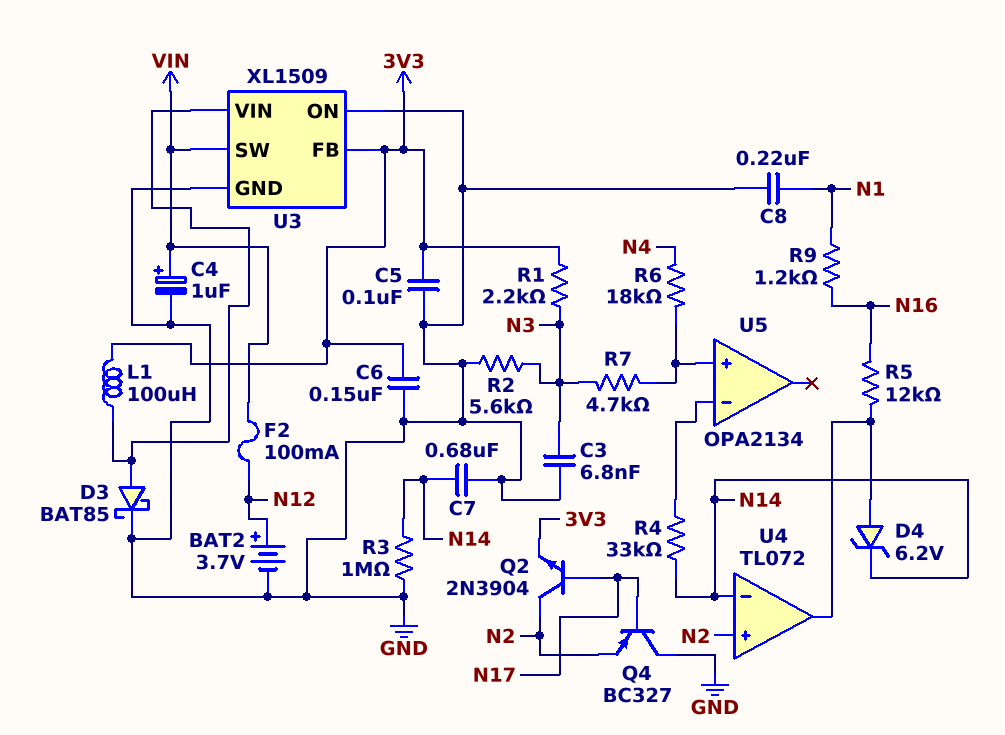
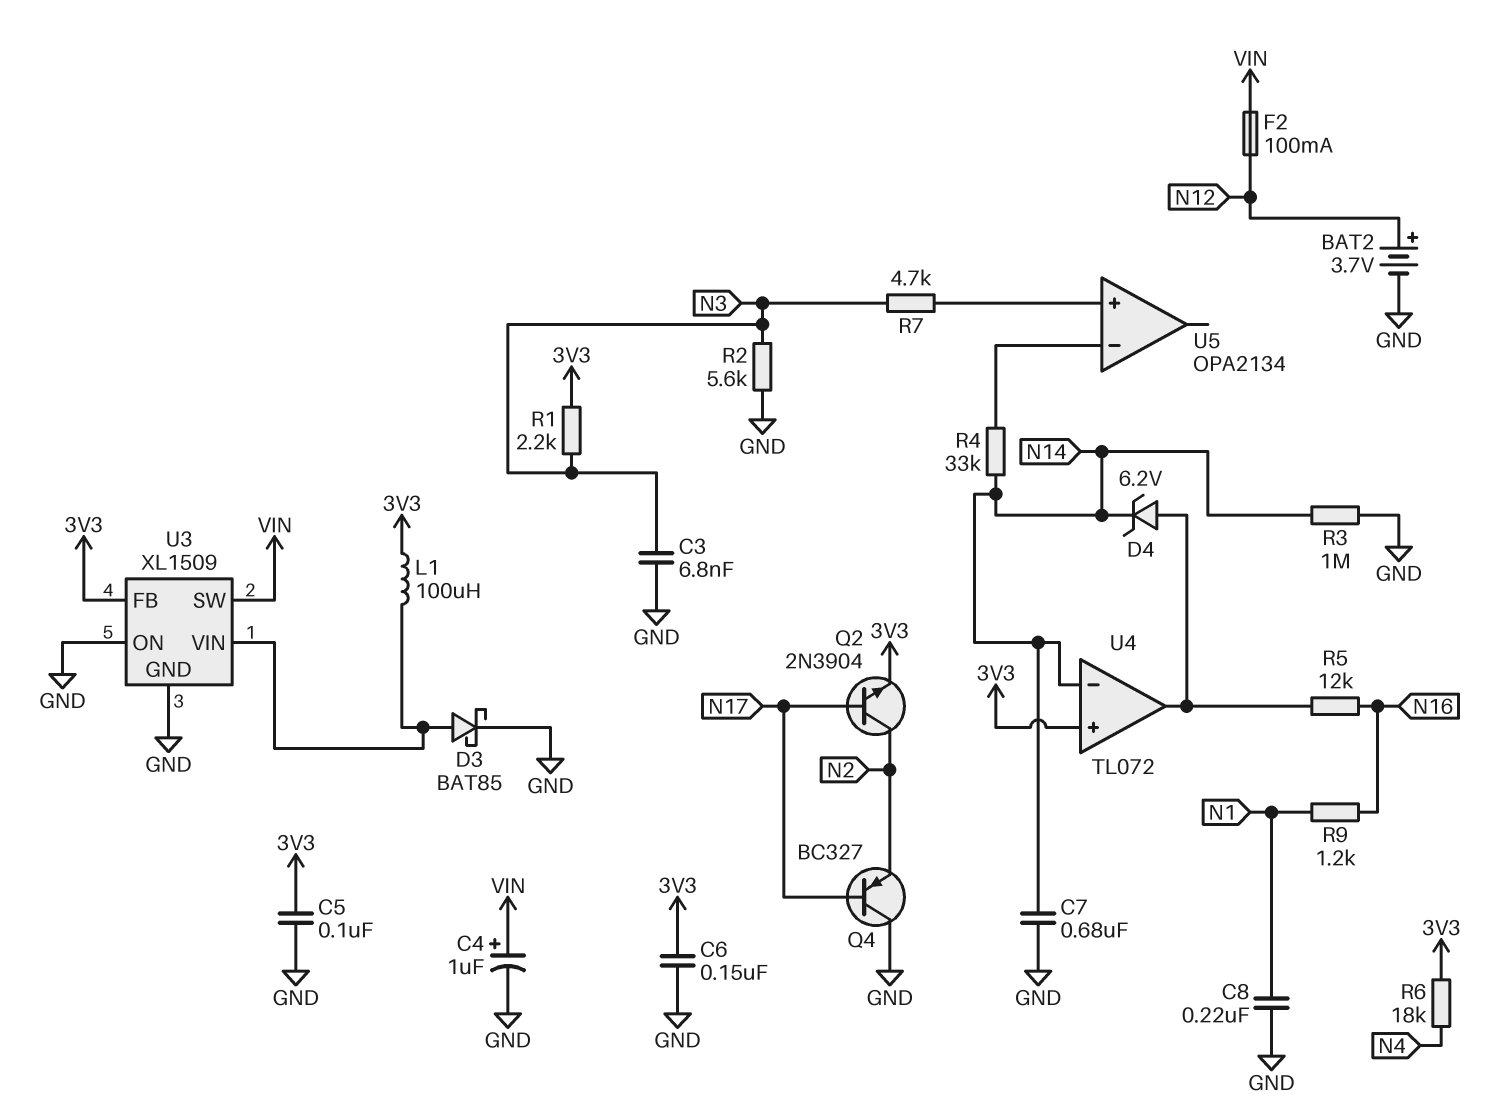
R6: 18k (N4, U5/in+) -> 18k (3V3, N4)
U4 pin in+: N2 -> 3V3

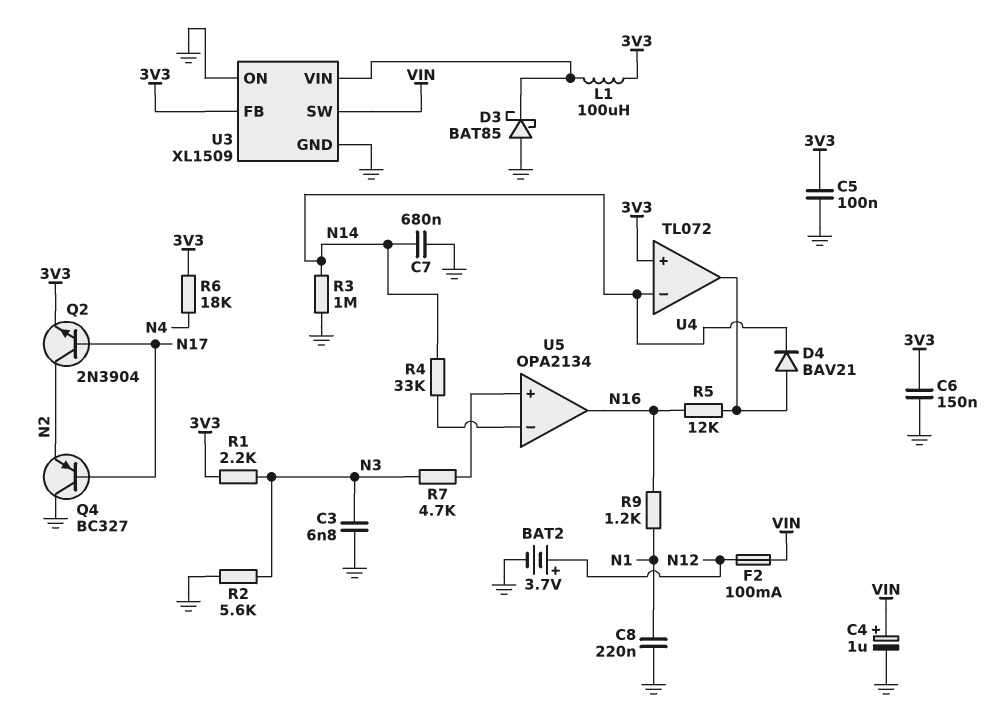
D3: schottky BAT85 (A U3/VIN, K GND) -> schottky BAT85 (A GND, K U3/VIN)
D4: zener 6.2V (A U4/out, K N14) -> diode BAV21 (A U4/out, K N14)
U5 pin out: none -> N16

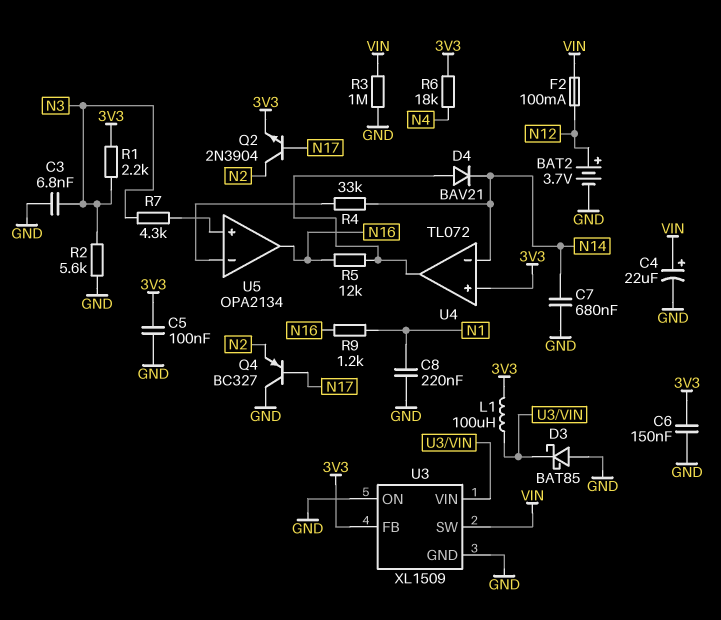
C4: 1uF (plus VIN, minus GND) -> 22uF (plus VIN, minus GND)
R3: 1M (GND, N14) -> 1M (GND, VIN)
R7: 4.7k (N3, U5/in+) -> 4.3k (N3, U5/in+)

